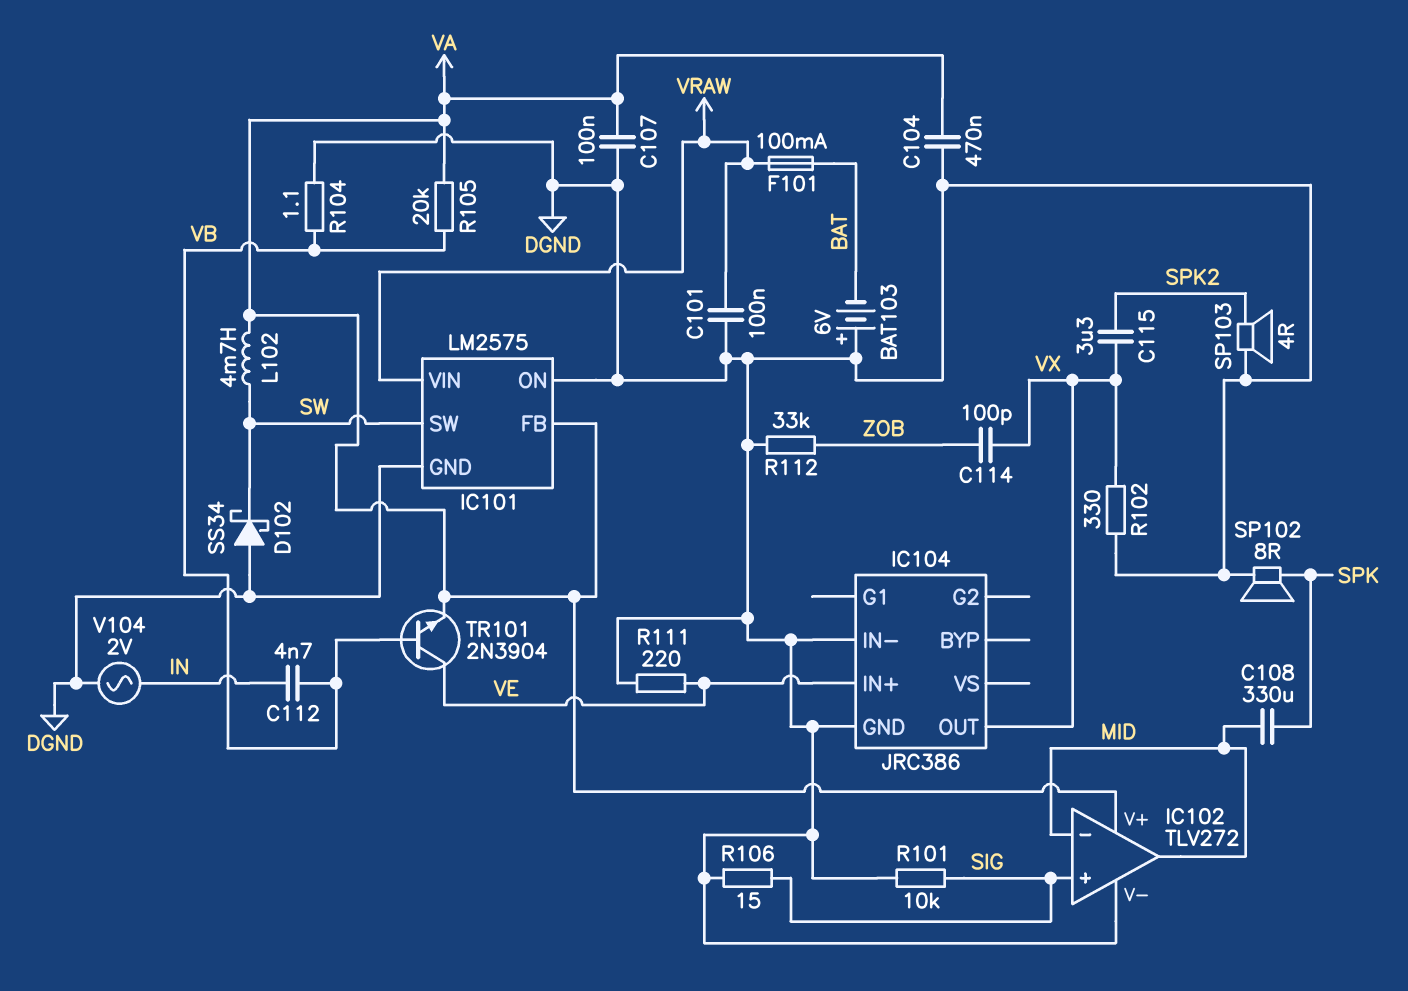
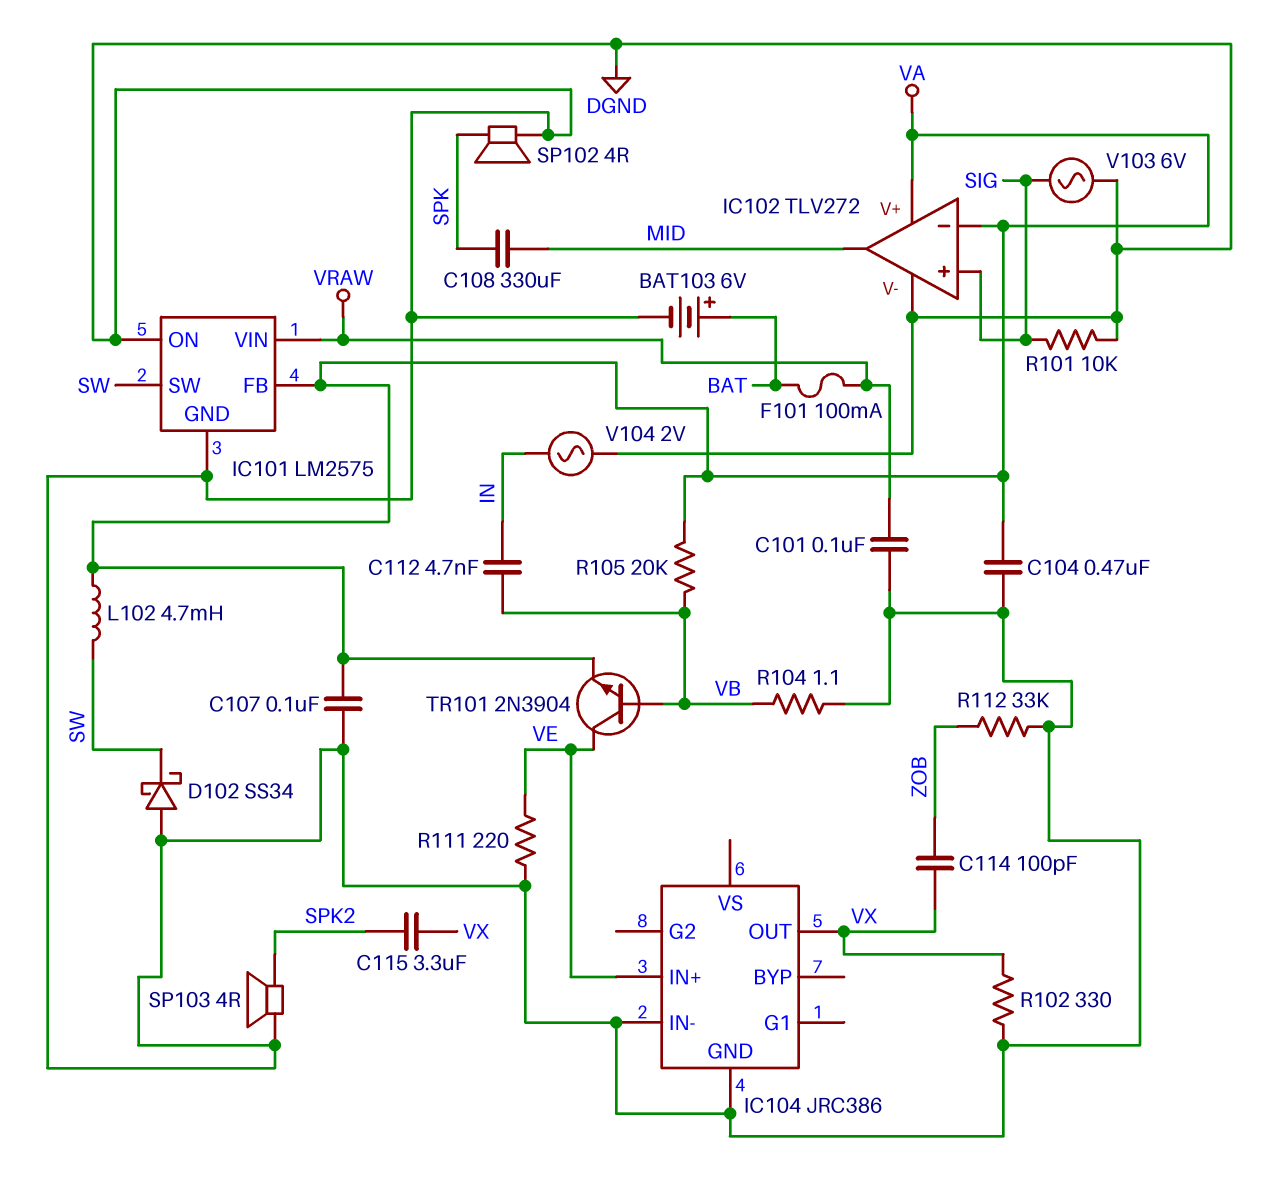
BAT103: 6V (plus DGND, minus BAT) -> 6V (plus BAT, minus DGND)
IC102 pin in-: MID -> VA
R106: 15 (DGND, SIG) -> none
SP102: speaker 8R (DGND, SPK) -> speaker 4R (DGND, SPK)
V103: none -> AC 6V (DGND, SIG)

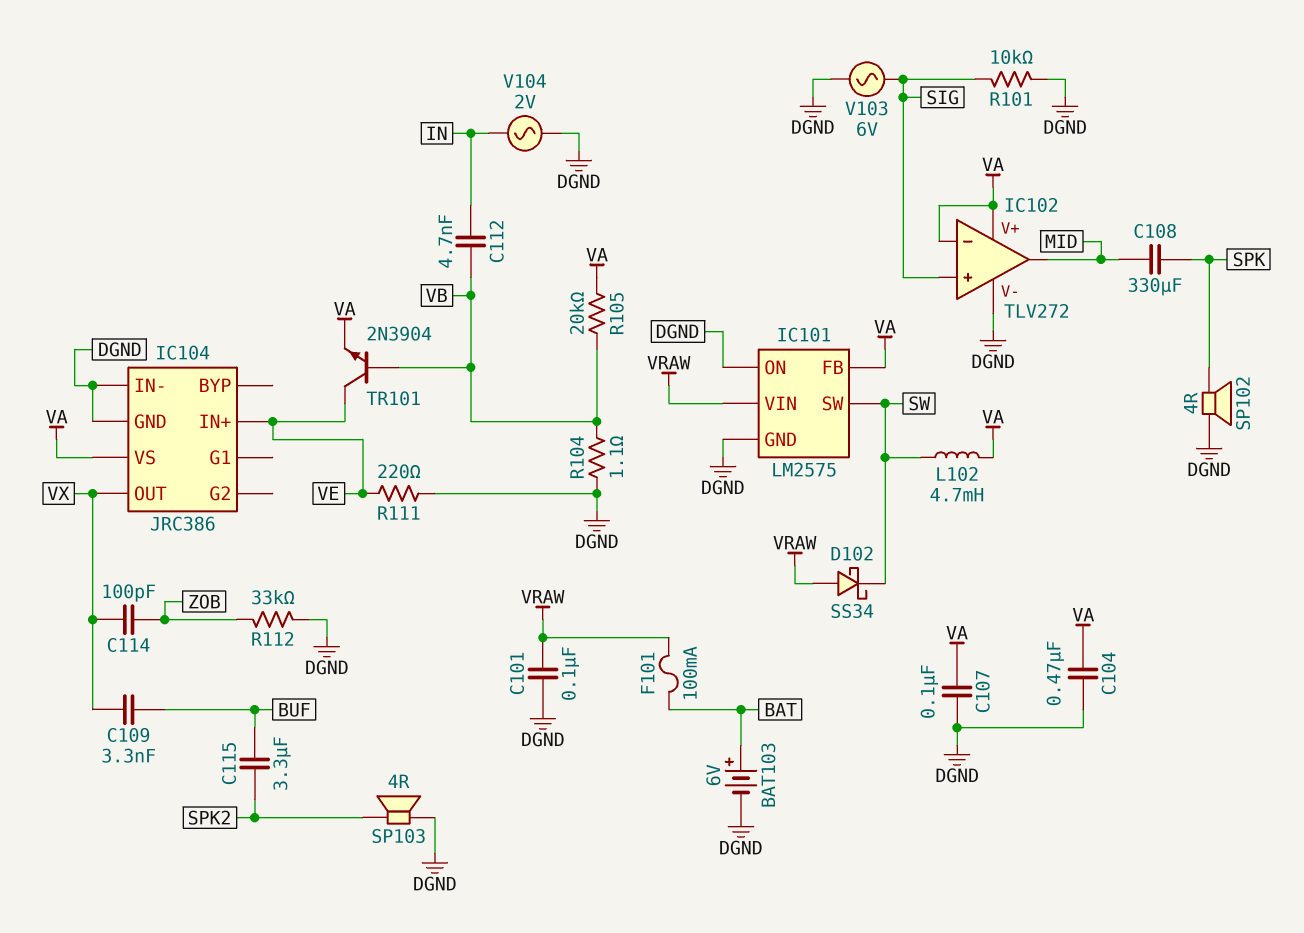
C109: none -> 3.3nF (BUF, VX)
C115: 3.3uF (SPK2, VX) -> 3.3uF (BUF, SPK2)
D102: schottky SS34 (A DGND, K SW) -> schottky SS34 (A VRAW, K SW)
IC104 pin VS: none -> VA
R102: 330 (DGND, VX) -> none

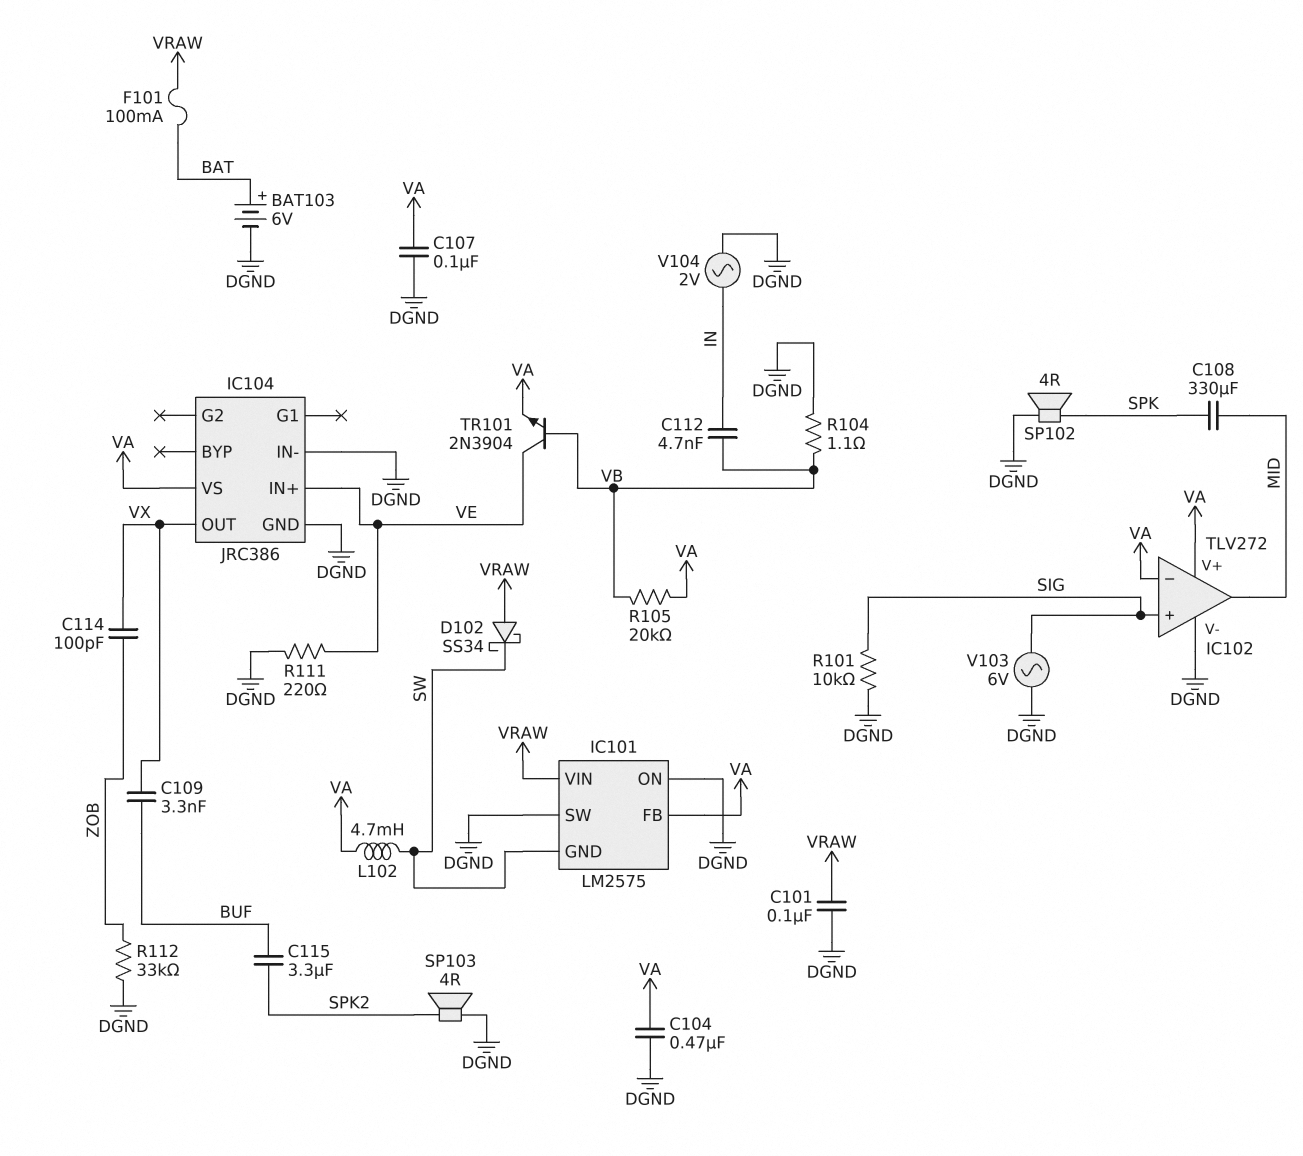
IC101 pin GND: DGND -> SW
IC101 pin SW: SW -> DGND

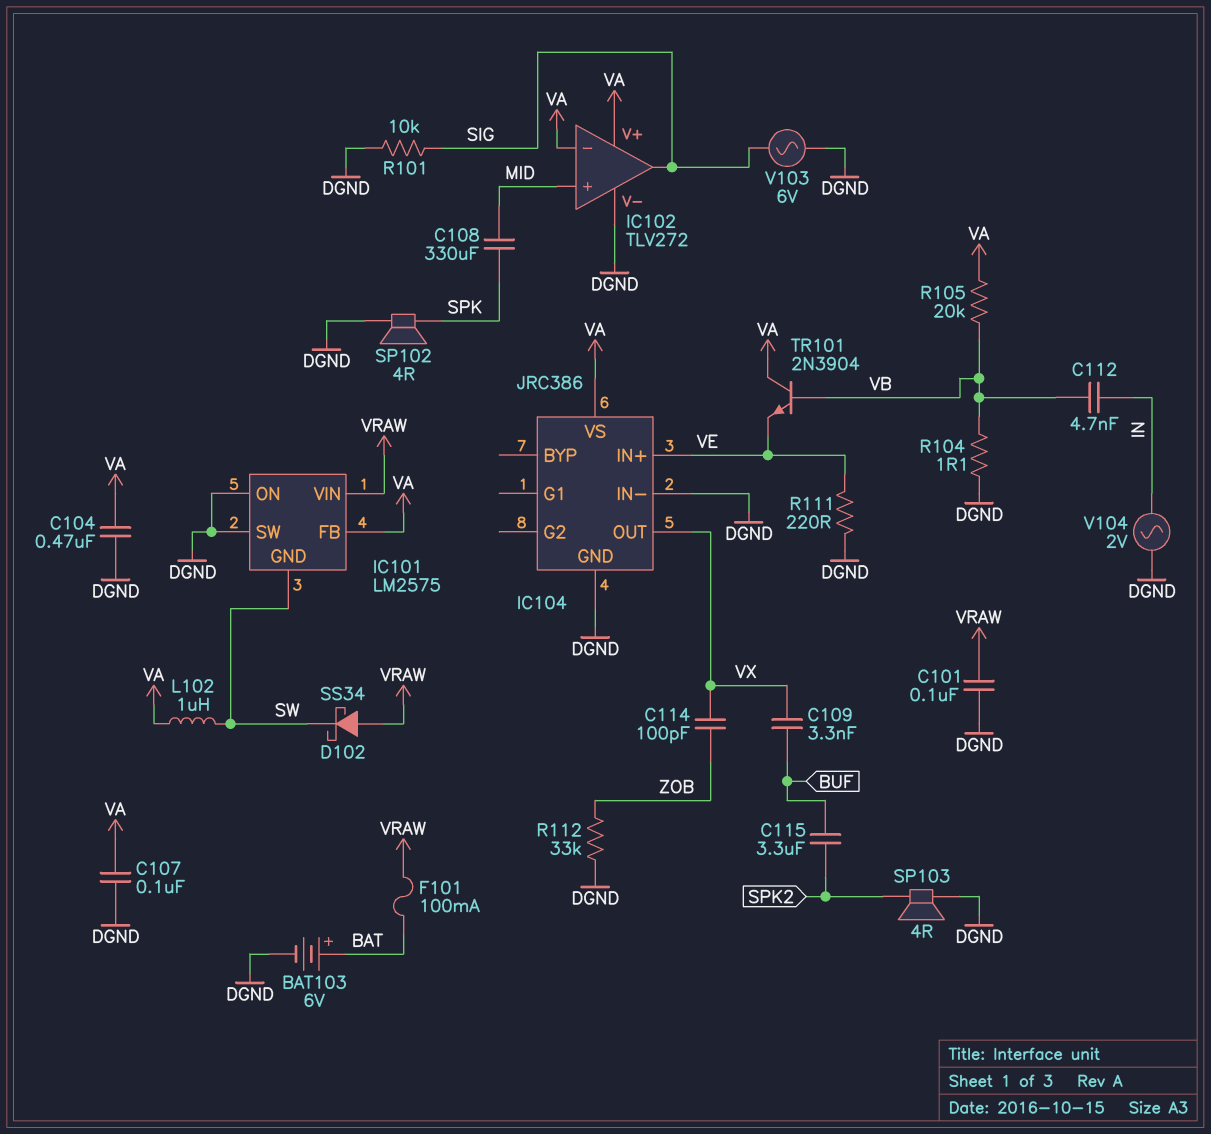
IC102 pin in+: SIG -> MID
IC102 pin out: MID -> SIG
L102: 4.7mH (SW, VA) -> 1uH (SW, VA)
TR101: NPN 2N3904 (B VB, C VE, E VA) -> NPN 2N3904 (B VB, C VA, E VE)

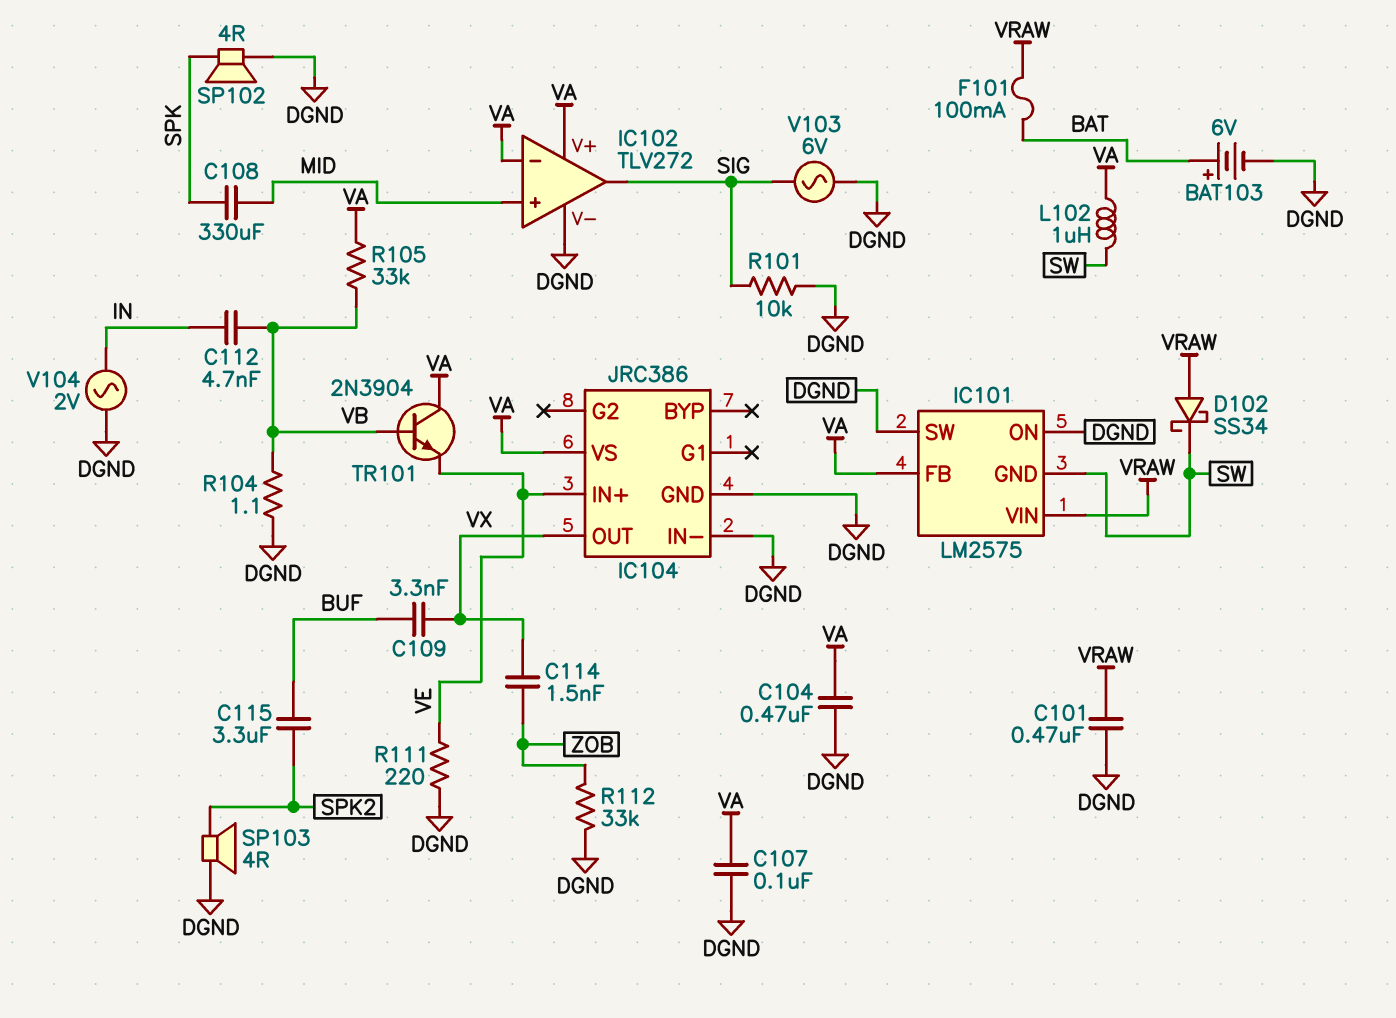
C101: 100nF (DGND, VRAW) -> 470nF (DGND, VRAW)
C114: 100pF (VX, ZOB) -> 1.5nF (VX, ZOB)
R105: 20k (VA, VB) -> 33k (VA, VB)

